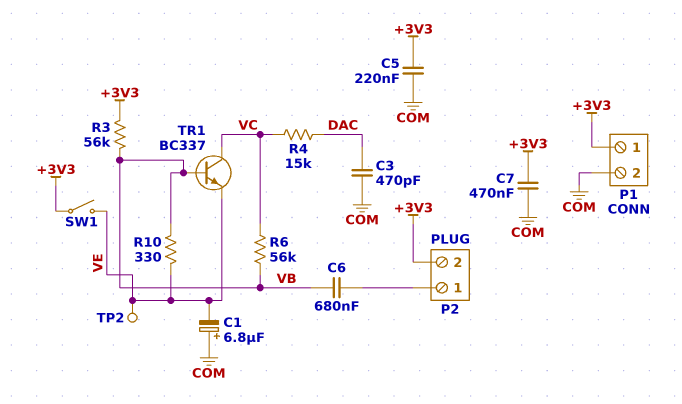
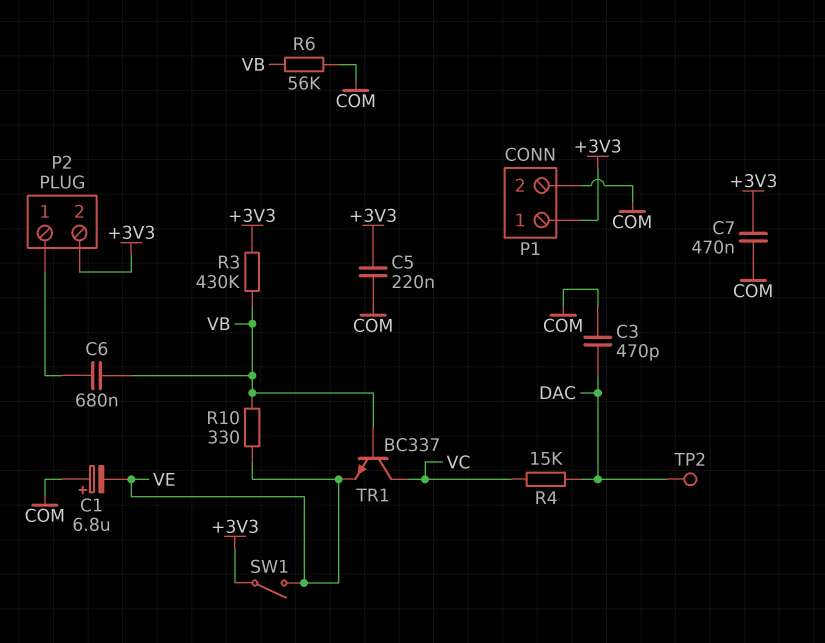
R3: 56k (+3V3, VB) -> 430k (+3V3, VB)
R6: 56k (VB, VC) -> 56k (COM, VB)
TP2: test point (VE) -> test point (DAC)

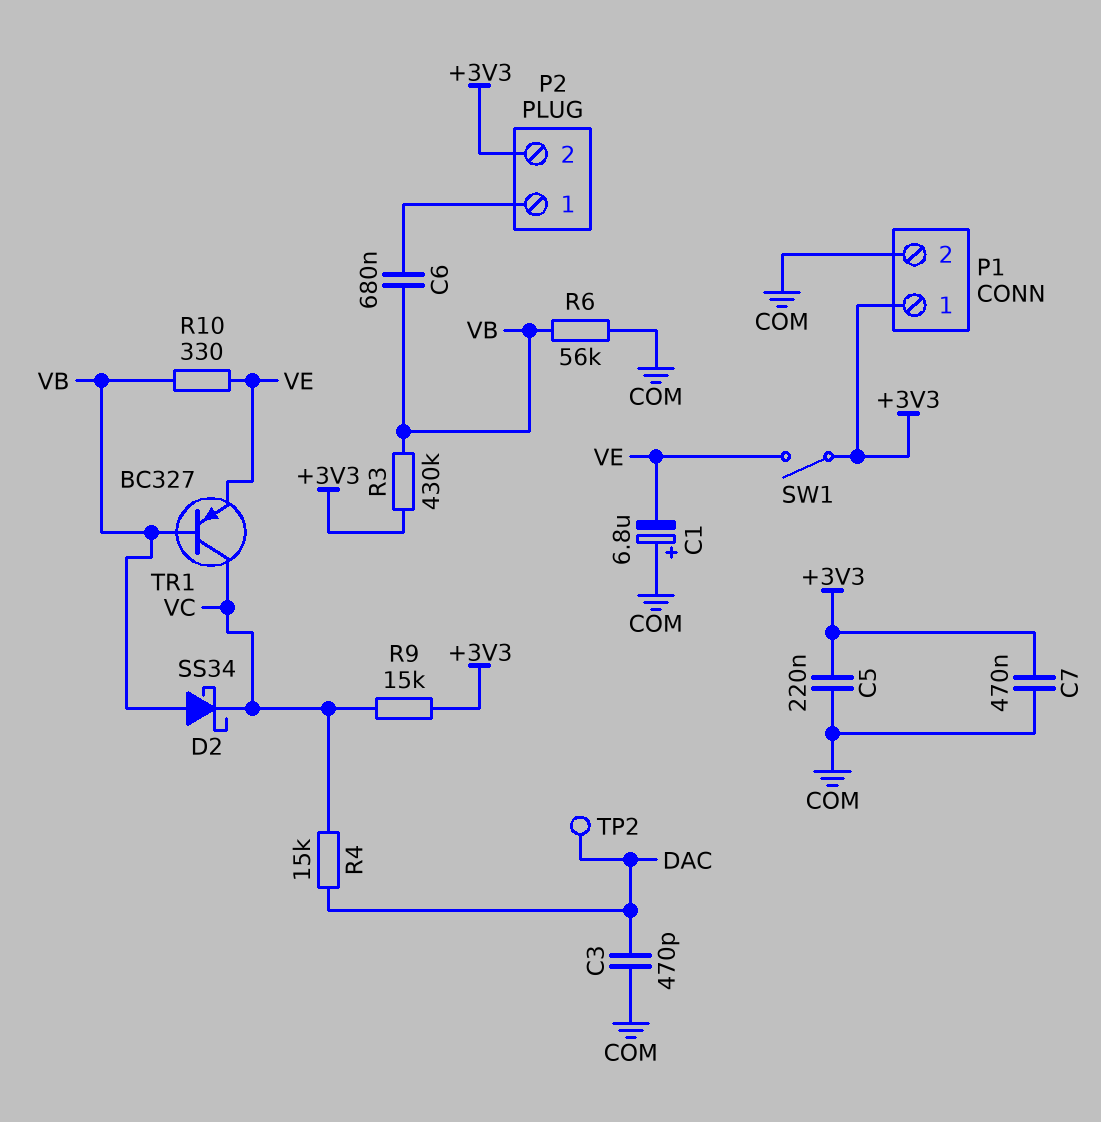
D2: none -> schottky SS34 (A VB, K VC)
R9: none -> 15k (+3V3, VC)
TR1: NPN BC337 (B VB, C VC, E VE) -> PNP BC327 (B VB, C VC, E VE)

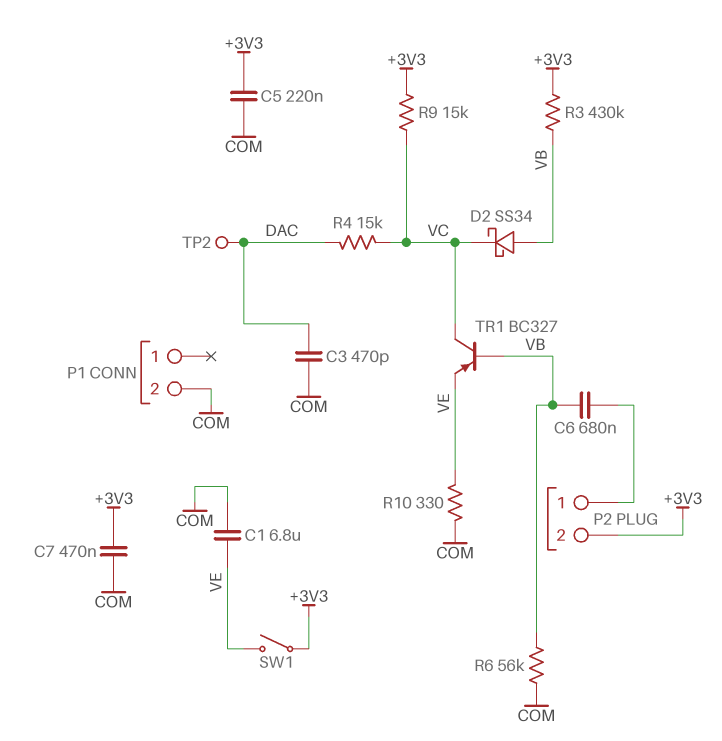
C1: 6.8uF (plus COM, minus VE) -> 6.8uF (COM, VE)
P1 pin 1: +3V3 -> none
R10: 330 (VB, VE) -> 330 (COM, VE)

